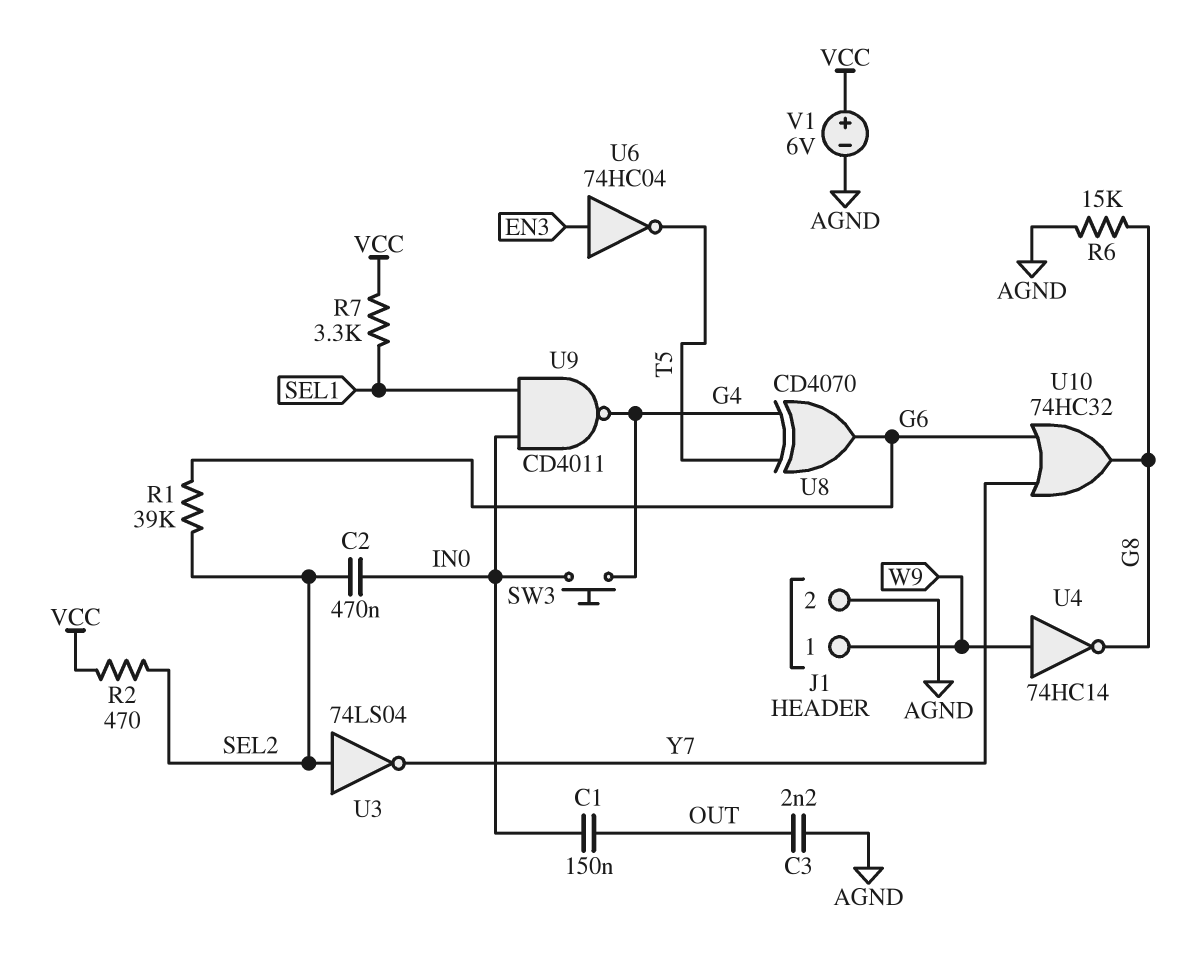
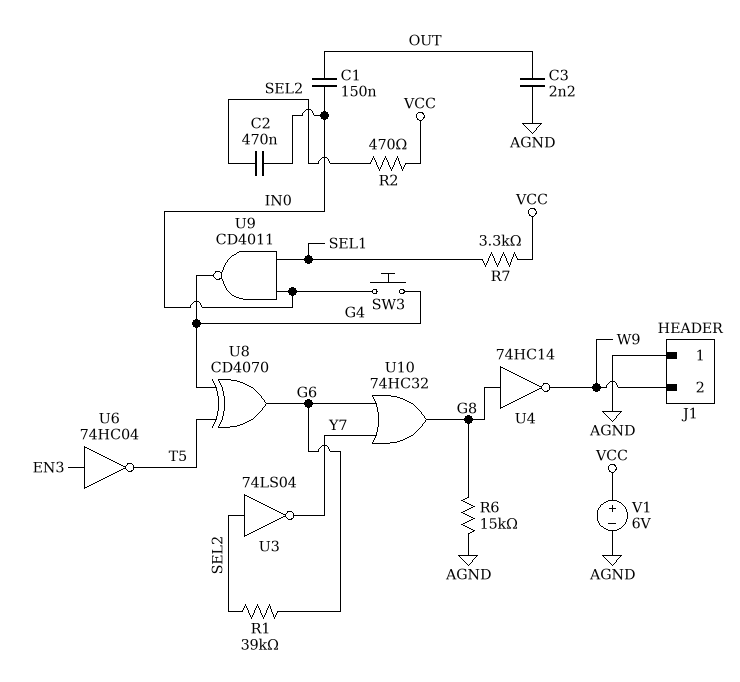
J1 pin 1: W9 -> AGND
J1 pin 2: AGND -> W9
U4: NOT 74HC14 (in W9, out G8) -> NOT 74HC14 (in G8, out W9)

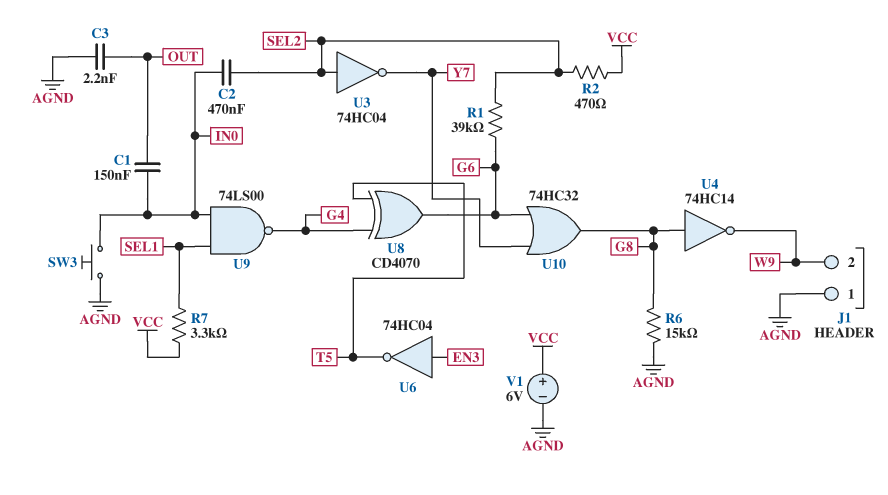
SW3: button (G4, IN0) -> button (AGND, IN0)
U3: NOT 74LS04 (in SEL2, out Y7) -> NOT 74HC04 (in SEL2, out Y7)
U9: NAND CD4011 (in IN0, in SEL1, out G4) -> NAND 74LS00 (in IN0, in SEL1, out G4)

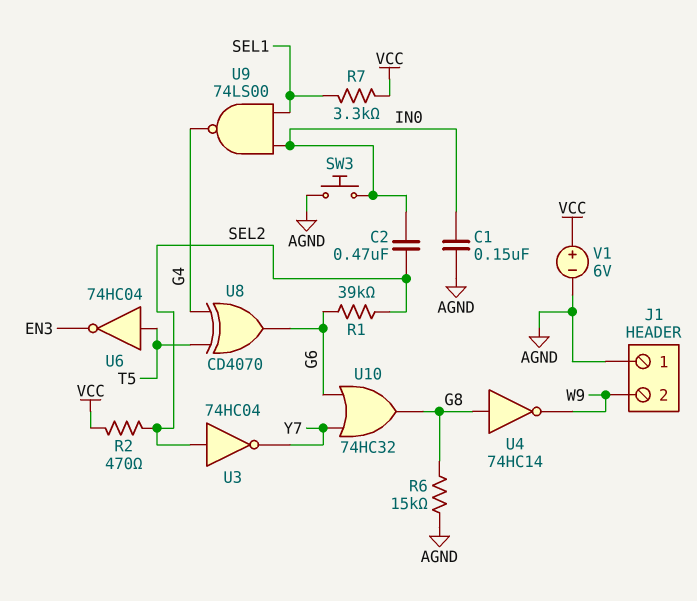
C1: 150nF (IN0, OUT) -> 150nF (AGND, IN0)
C3: 2.2nF (AGND, OUT) -> none
U6: NOT 74HC04 (in EN3, out T5) -> NOT 74HC04 (in T5, out EN3)

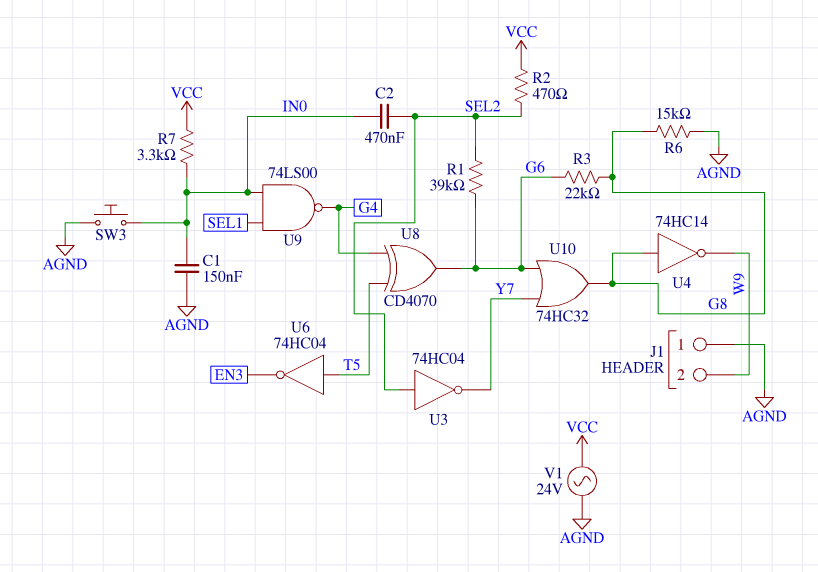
R3: none -> 22k (G6, G8)
R7: 3.3k (SEL1, VCC) -> 3.3k (IN0, VCC)
V1: 6V (plus VCC, minus AGND) -> AC 24V (AGND, VCC)

